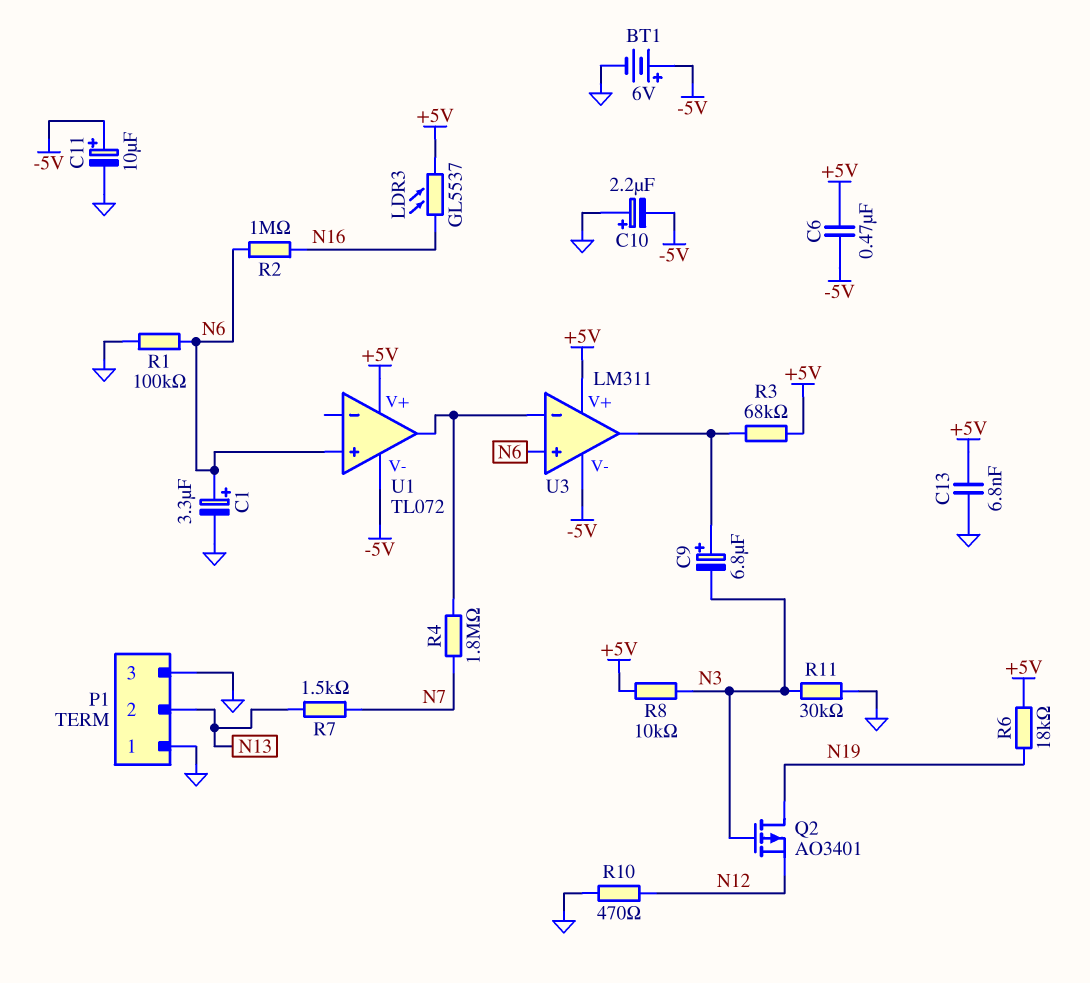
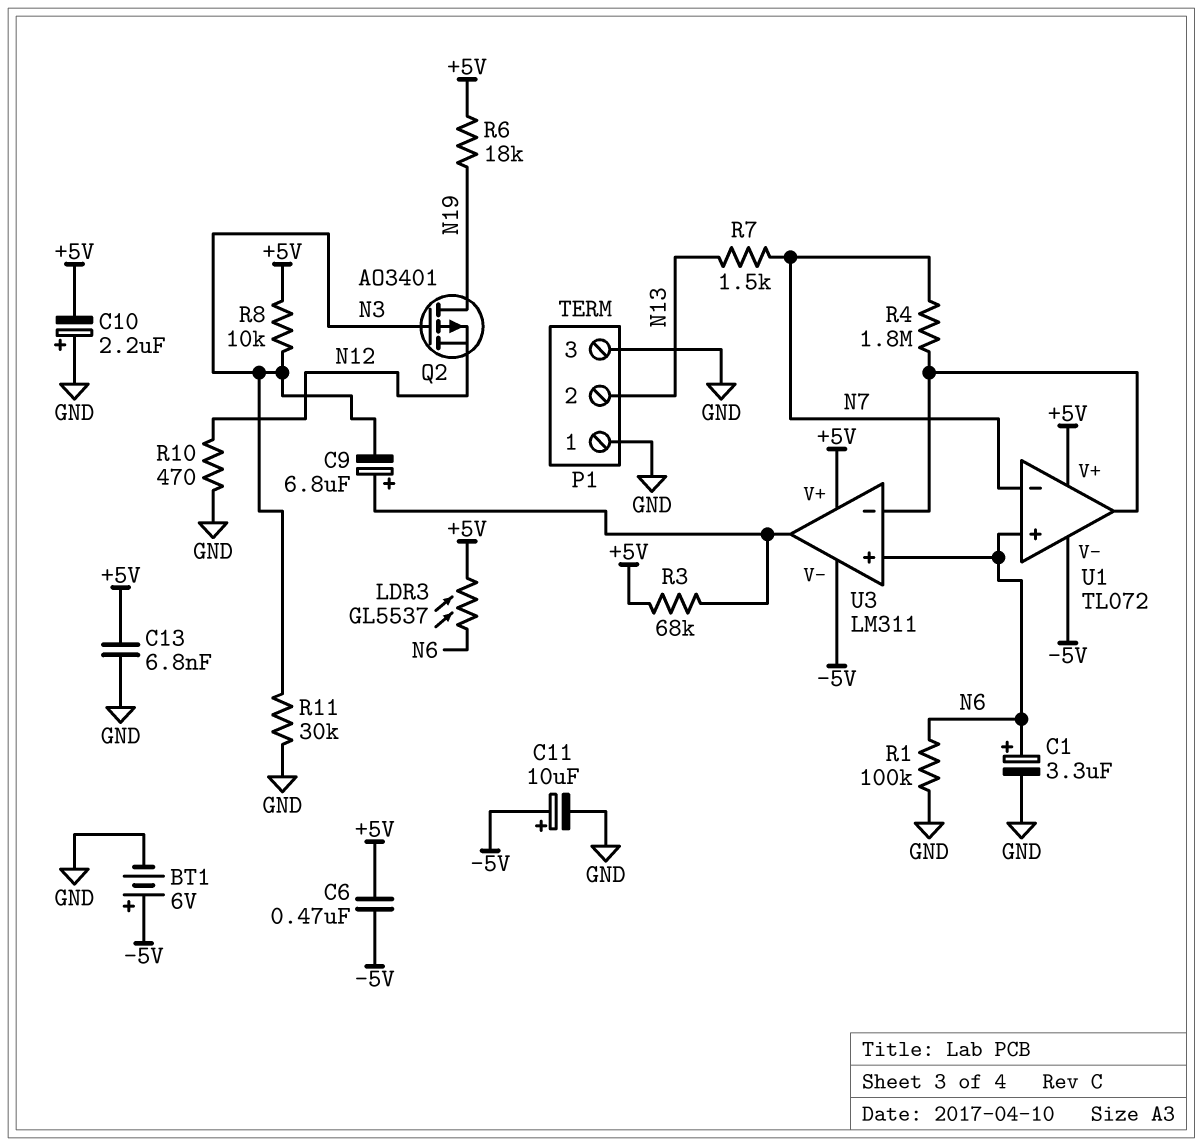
C10: 2.2uF (plus GND, minus -5V) -> 2.2uF (plus GND, minus +5V)
LDR3: GL5537 (+5V, N16) -> GL5537 (+5V, N6)
R2: 1M (N6, N16) -> none
U1 pin in-: none -> N7

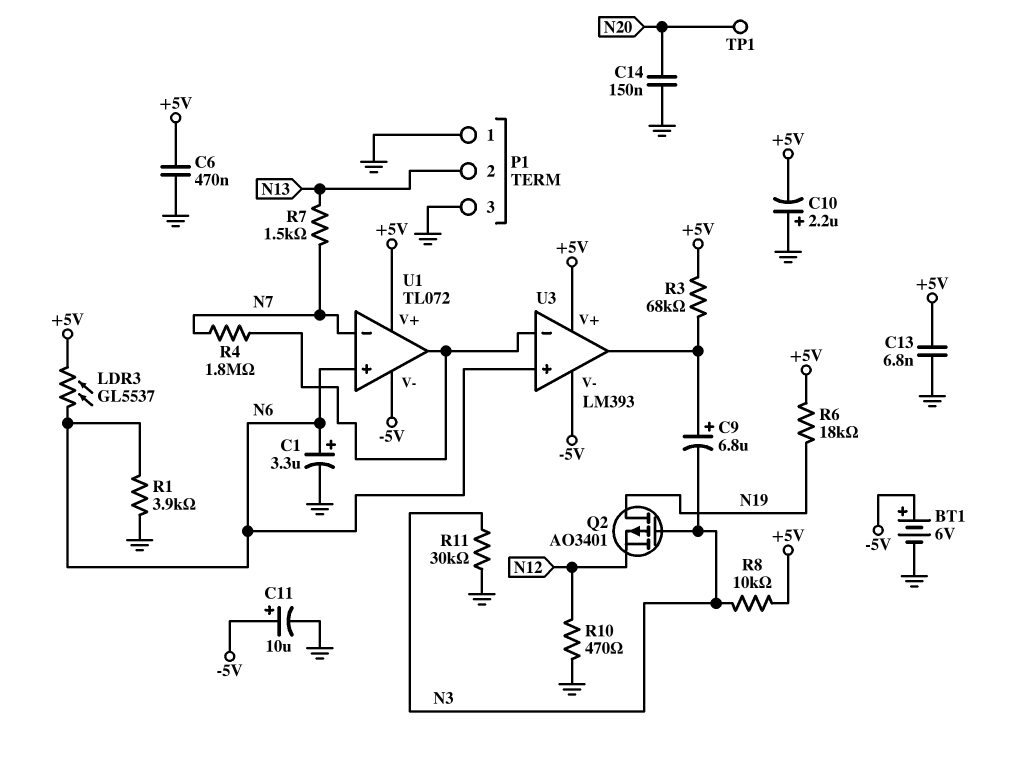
C6: 470nF (+5V, -5V) -> 470nF (+5V, GND)
C14: none -> 150nF (GND, N20)
R1: 100k (GND, N6) -> 3.9k (GND, N6)
TP1: none -> test point (N20)
U3: LM311 -> LM393

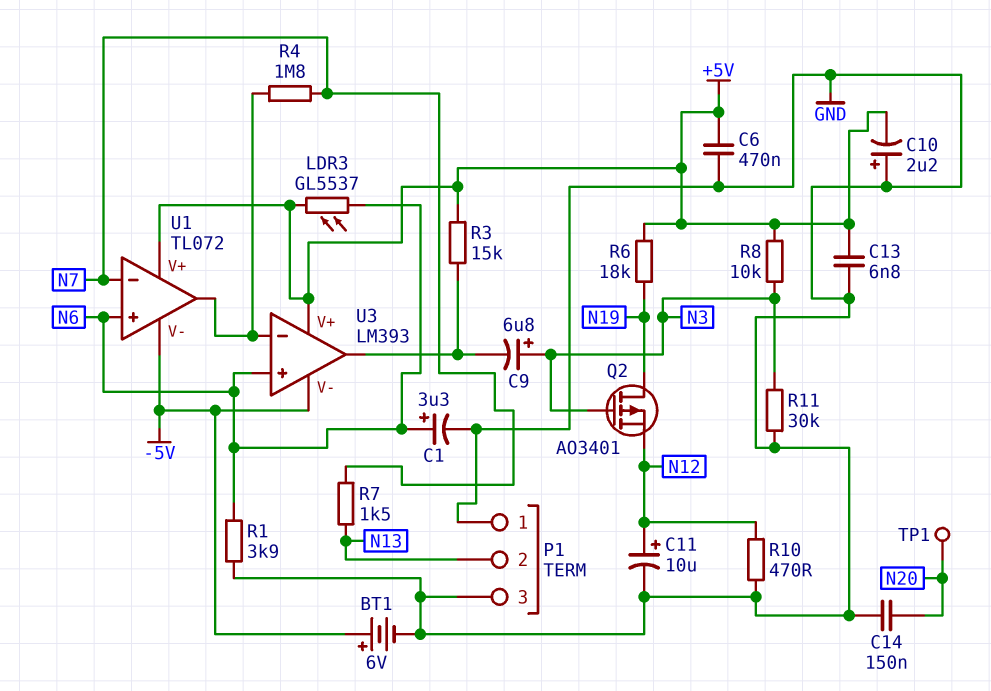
C9: 6.8uF (plus U3/out, minus N3) -> 6.8uF (plus N3, minus U3/out)
C11: 10uF (plus -5V, minus GND) -> 10uF (plus N12, minus GND)
R3: 68k (+5V, U3/out) -> 15k (+5V, U3/out)

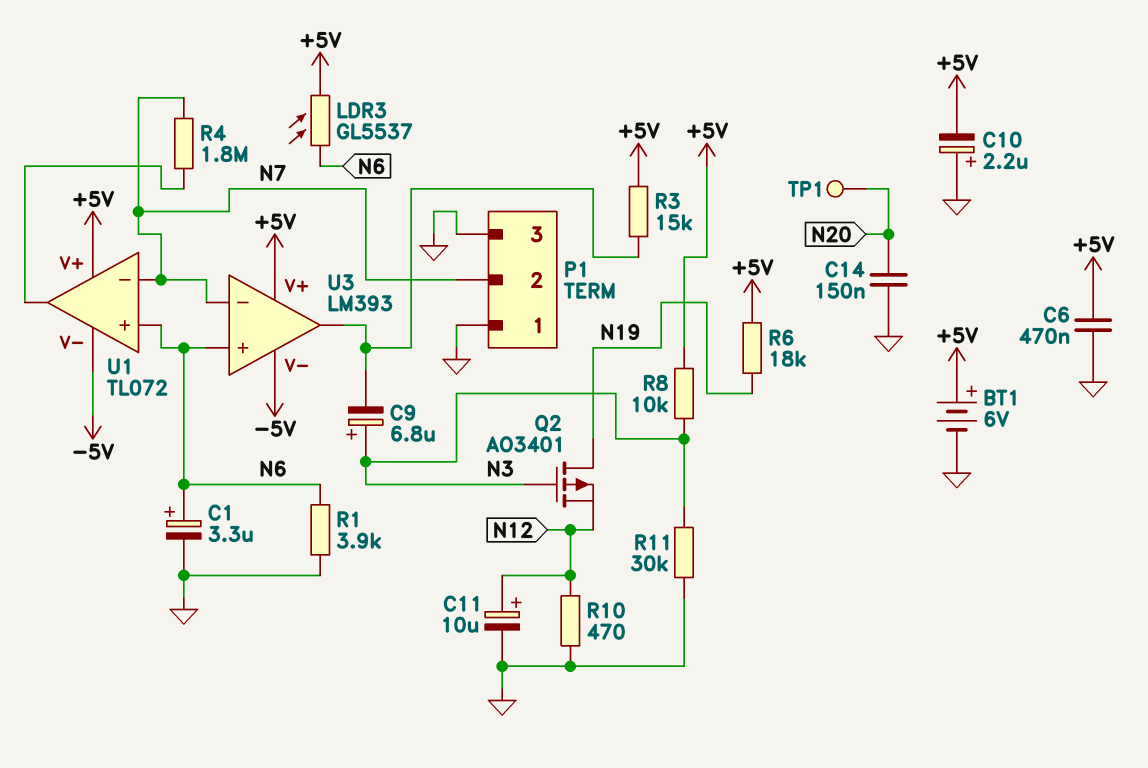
BT1: 6V (plus -5V, minus GND) -> 6V (plus +5V, minus GND)
C13: 6.8nF (+5V, GND) -> none
P1 pin 2: N13 -> N7
R7: 1.5k (N7, N13) -> none
U3 pin in-: U1/out -> N7

